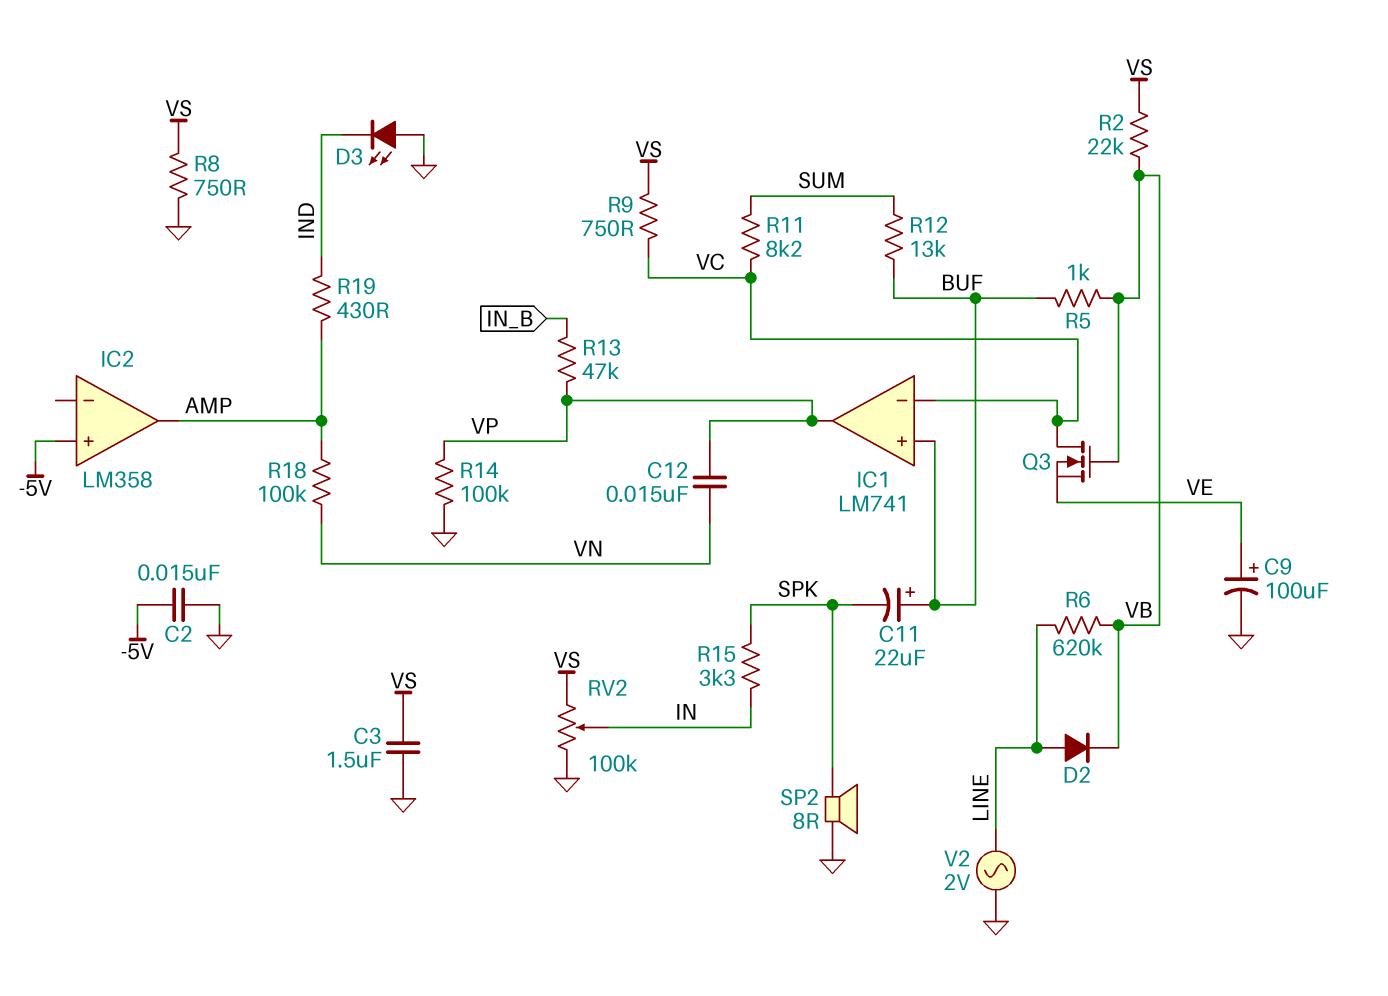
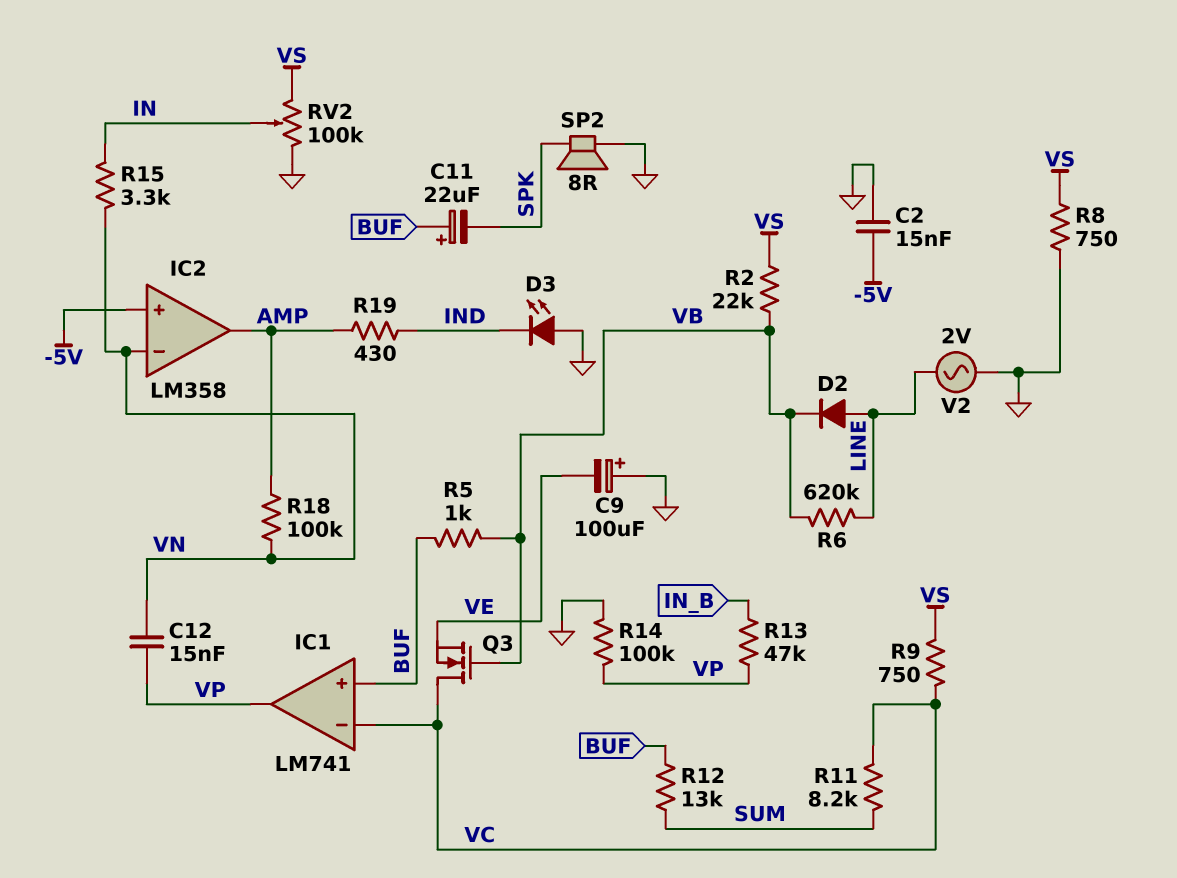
C3: 1.5uF (GND, VS) -> none
C9: 100uF (plus VE, minus GND) -> 100uF (plus GND, minus VE)
IC2 pin in-: none -> VN
R15: 3.3k (IN, SPK) -> 3.3k (IN, VN)

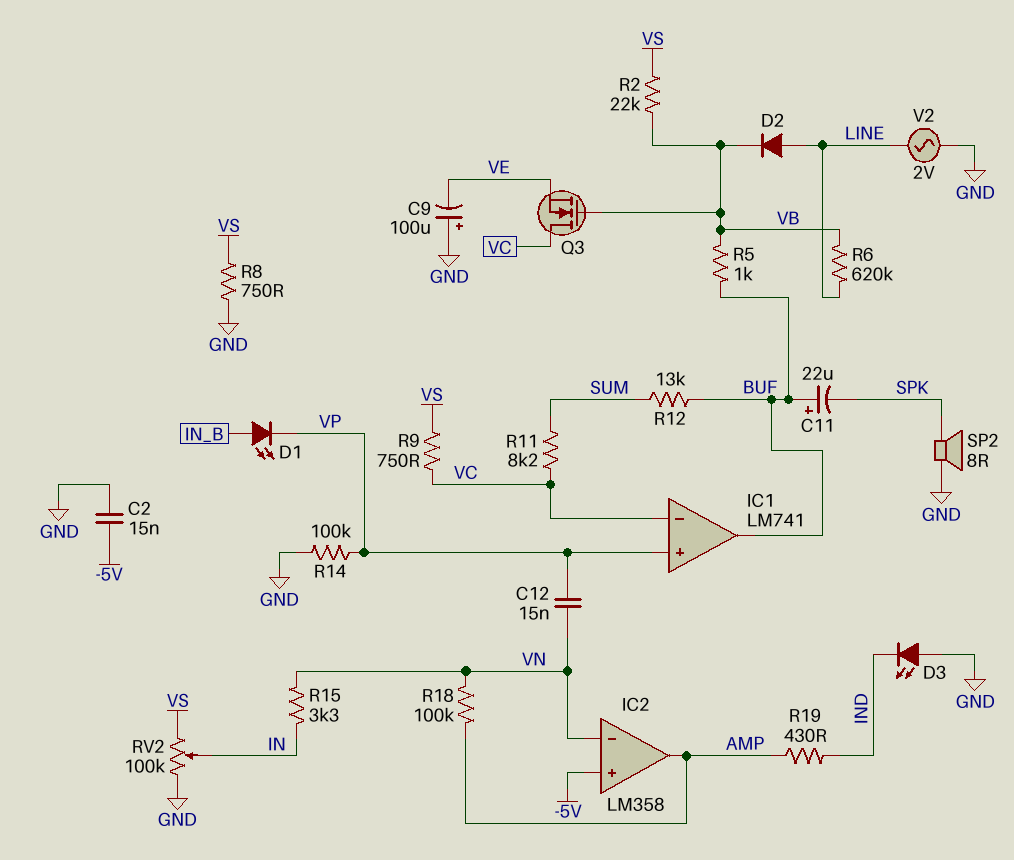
D1: none -> LED (A IN_B, K VP)
IC1 pin in+: BUF -> VP
IC1 pin out: VP -> BUF
R13: 47k (IN_B, VP) -> none

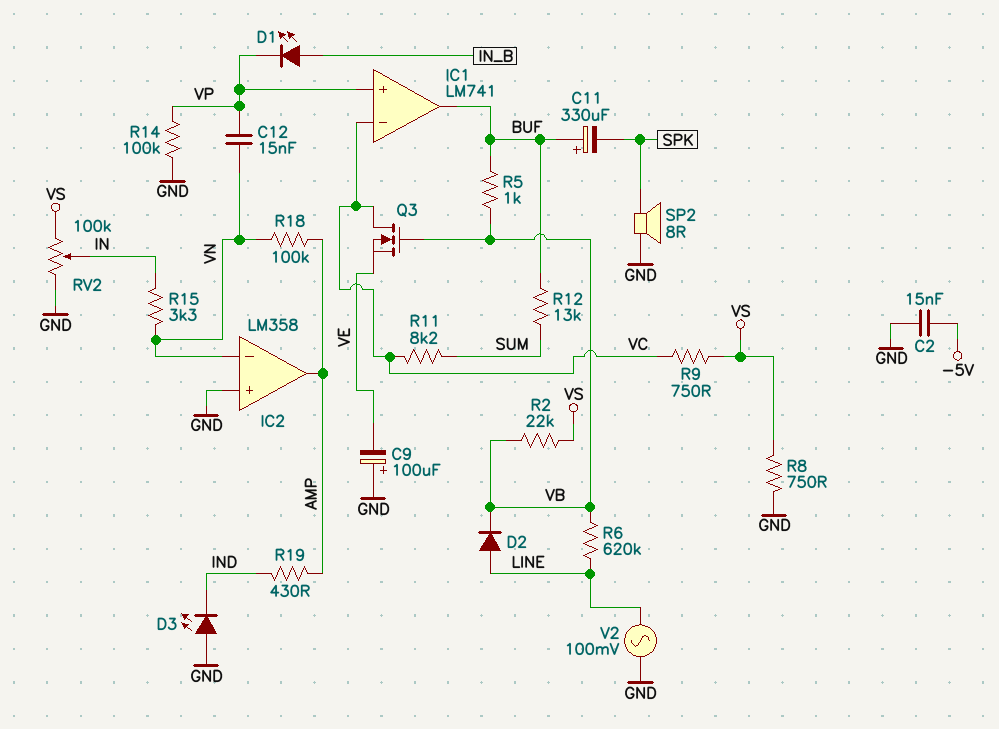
C11: 22uF (plus BUF, minus SPK) -> 330uF (plus BUF, minus SPK)
IC2 pin in+: -5V -> GND
V2: AC 2V (GND, LINE) -> AC 100mV (GND, LINE)

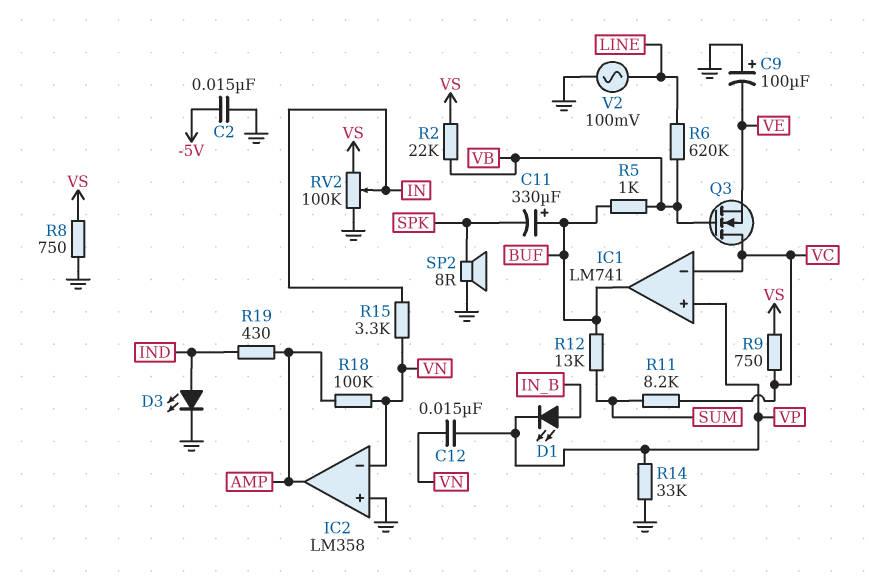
D2: diode (A LINE, K VB) -> none
D3: LED (A GND, K IND) -> LED (A IND, K GND)
R14: 100k (GND, VP) -> 33k (GND, VP)

